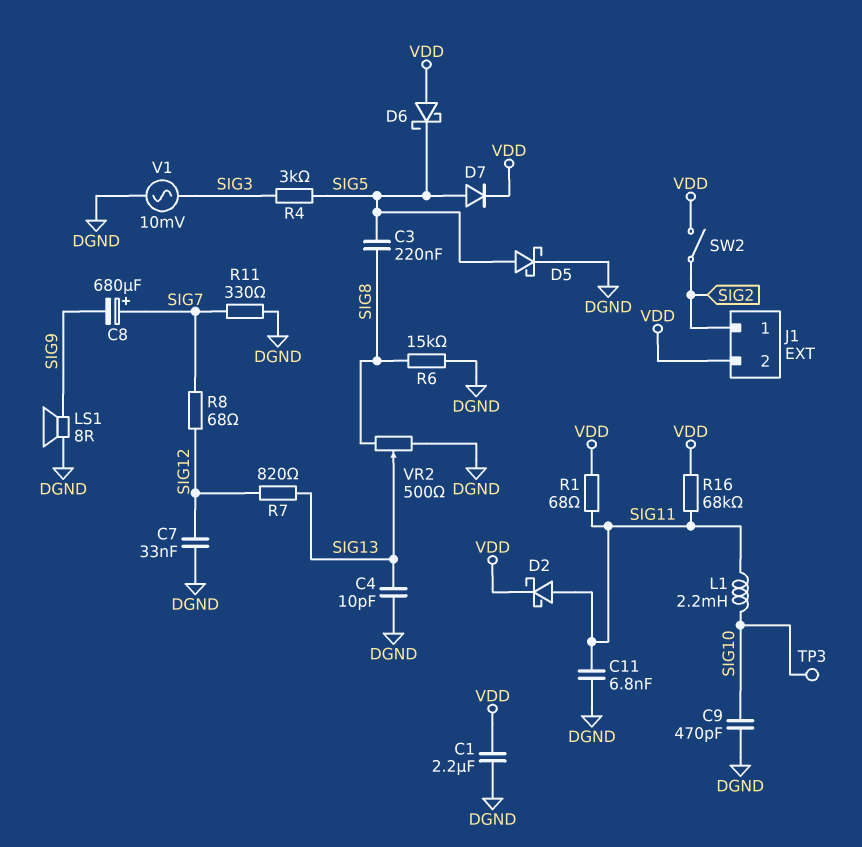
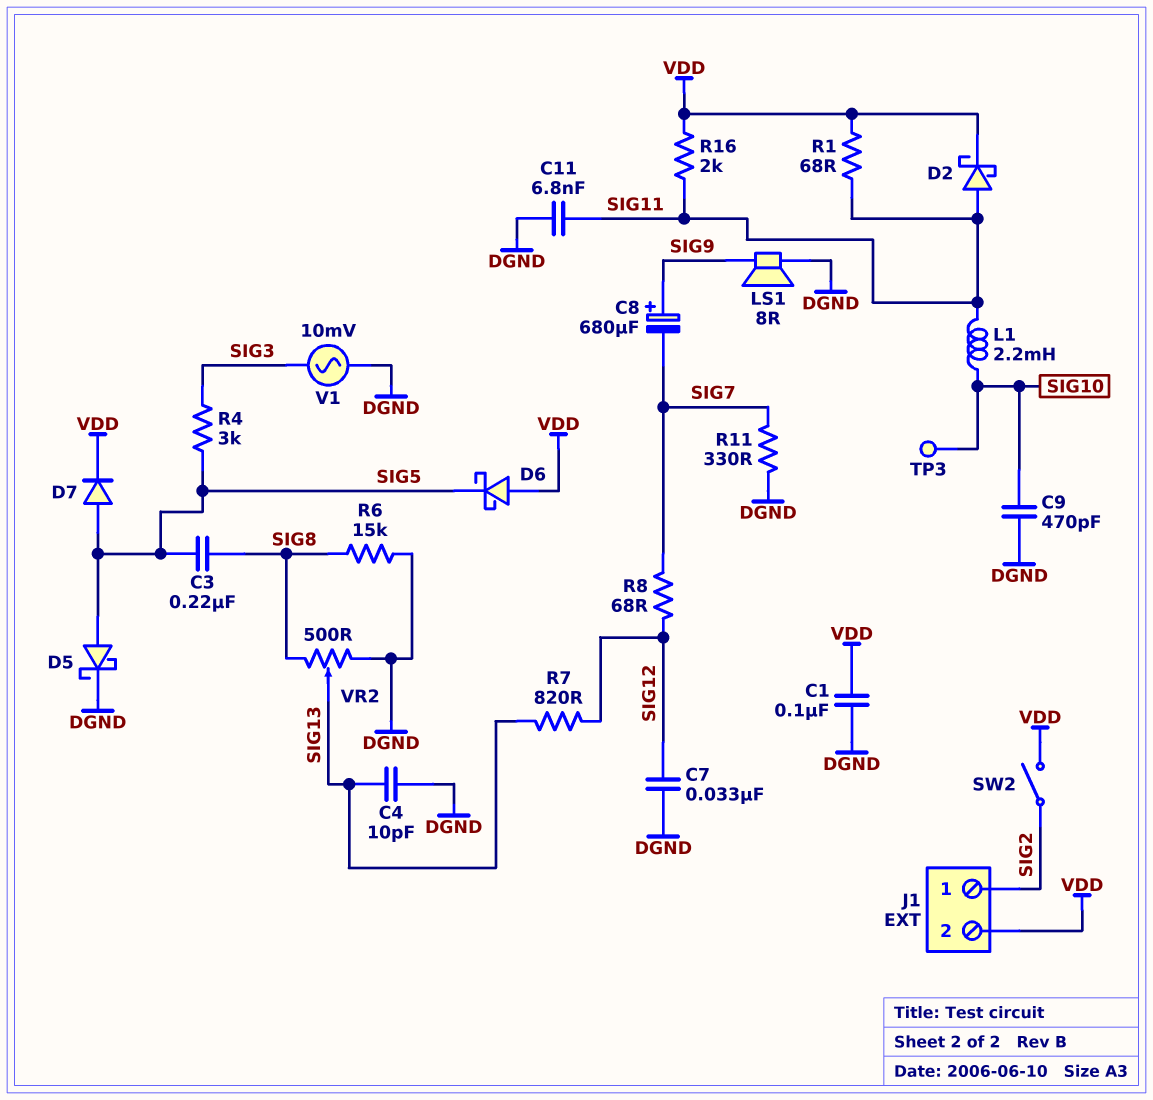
C1: 2.2uF (DGND, VDD) -> 100nF (DGND, VDD)
C8: 680uF (plus SIG7, minus SIG9) -> 680uF (plus SIG9, minus SIG7)
R16: 68k (SIG11, VDD) -> 2k (SIG11, VDD)

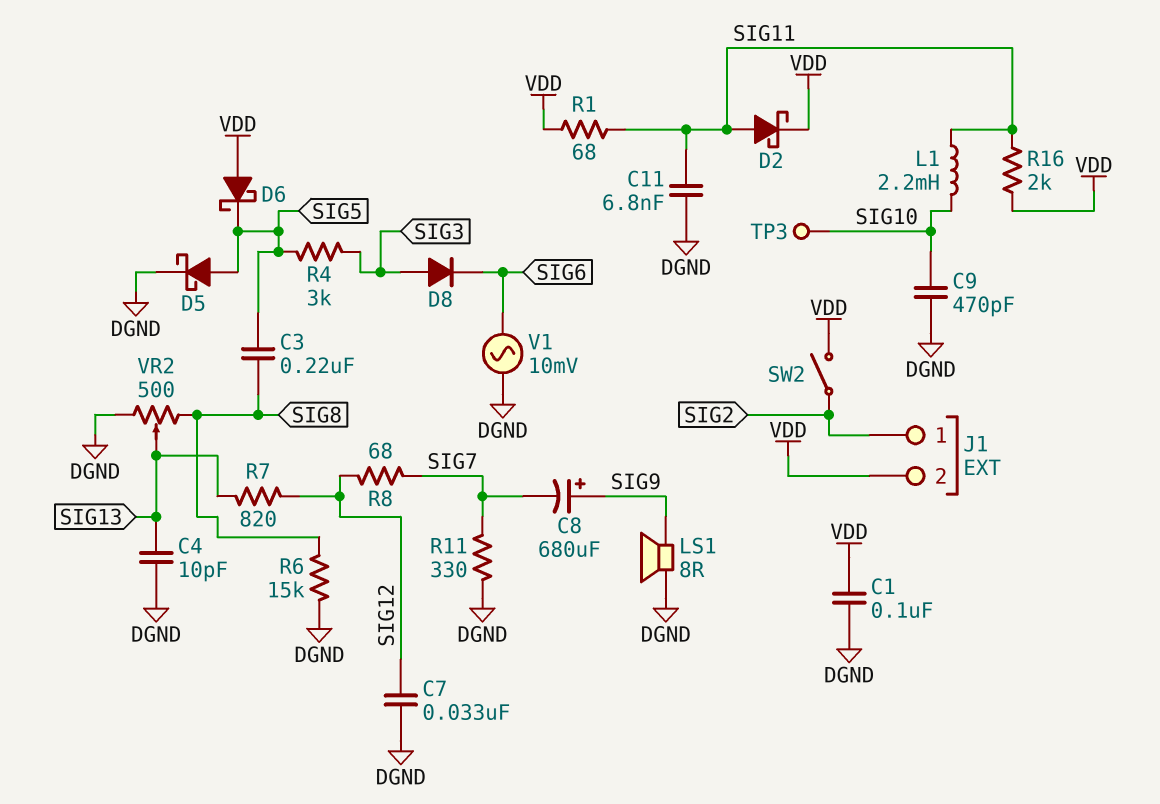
D7: diode (A SIG5, K VDD) -> none
D8: none -> diode (A SIG3, K SIG6)
V1: AC 10mV (DGND, SIG3) -> AC 10mV (DGND, SIG6)

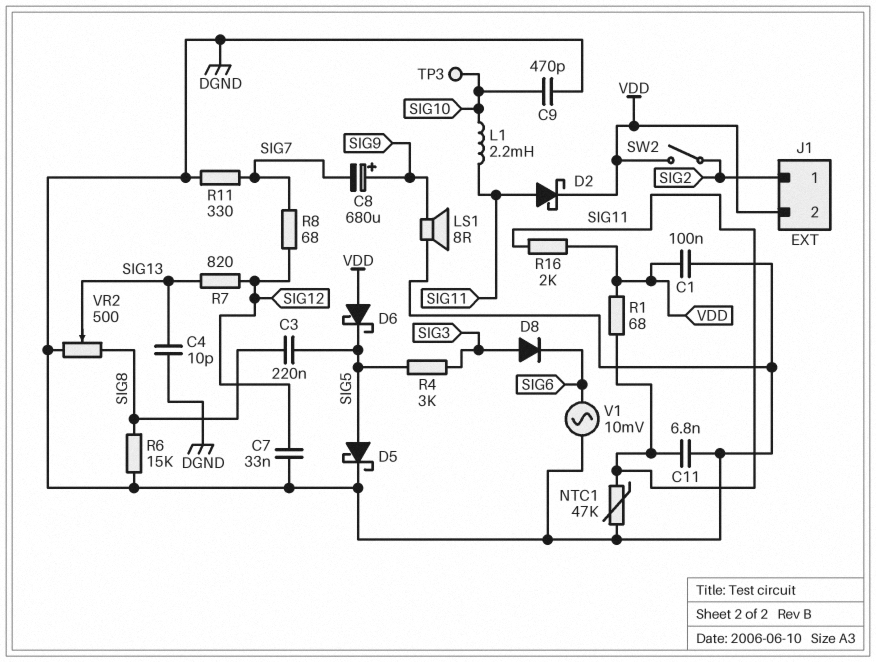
NTC1: none -> 47k (DGND, SIG11)

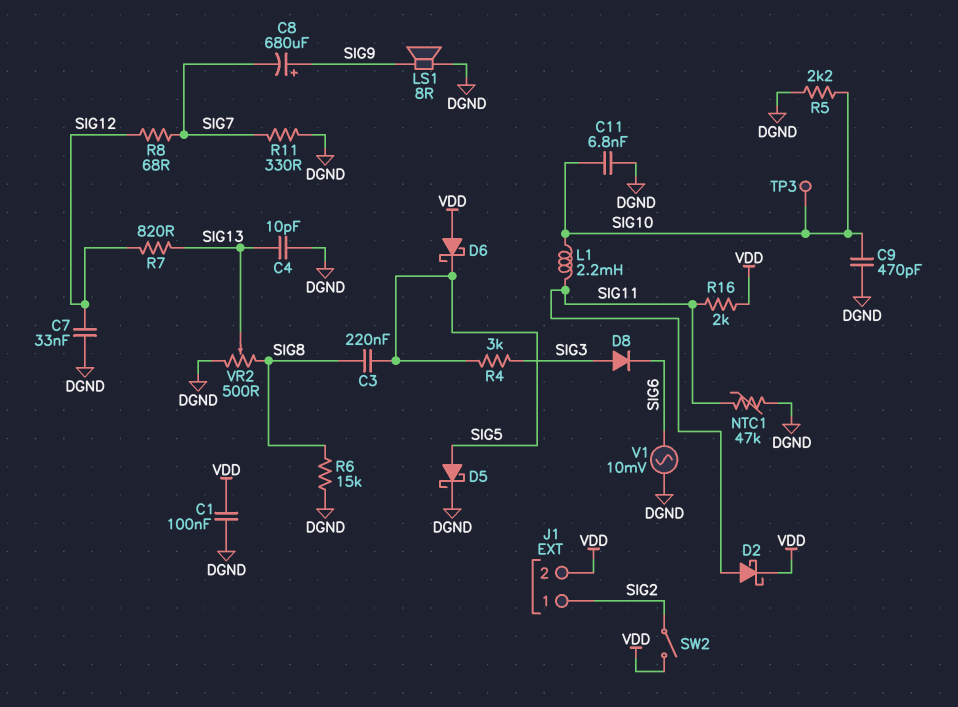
C11: 6.8nF (DGND, SIG11) -> 6.8nF (DGND, SIG10)
R1: 68 (SIG11, VDD) -> none
R5: none -> 2.2k (DGND, SIG10)

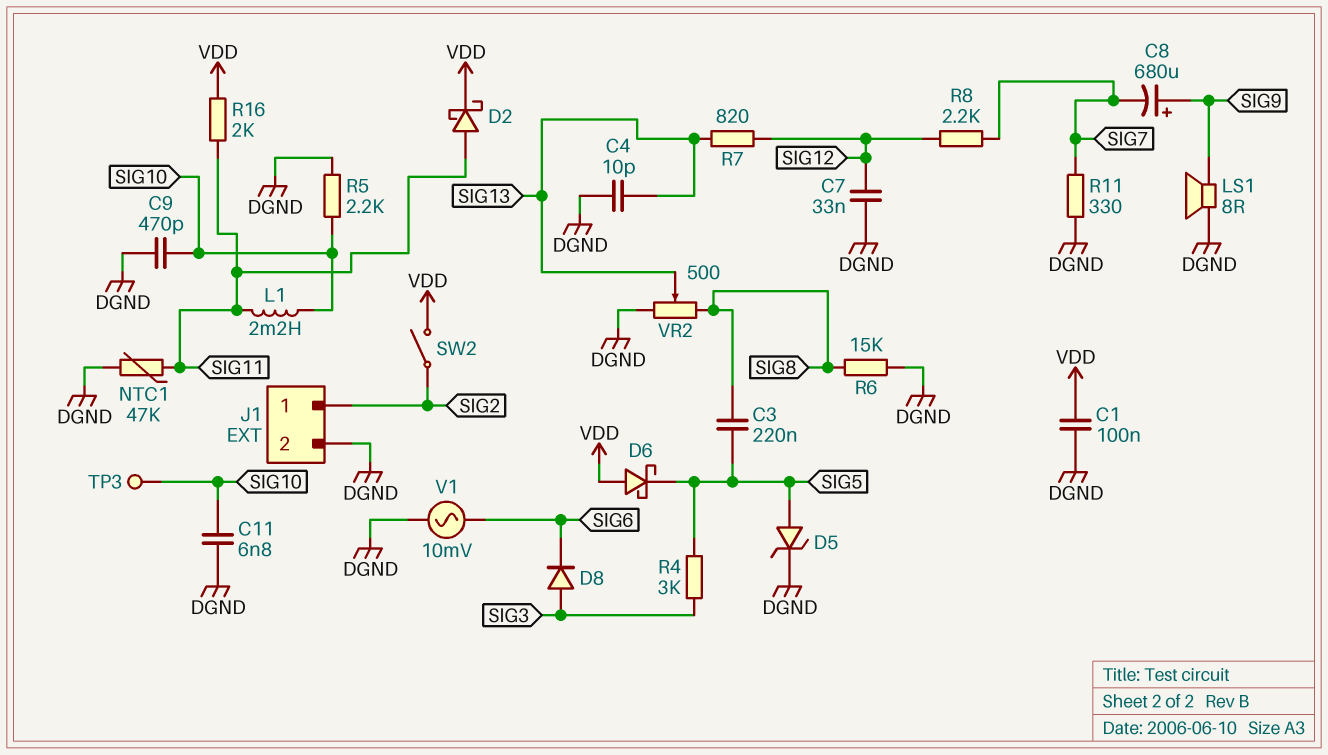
D5: schottky (A SIG5, K DGND) -> zener (A SIG5, K DGND)
J1 pin 2: VDD -> DGND
R8: 68 (SIG7, SIG12) -> 2.2k (SIG7, SIG12)

